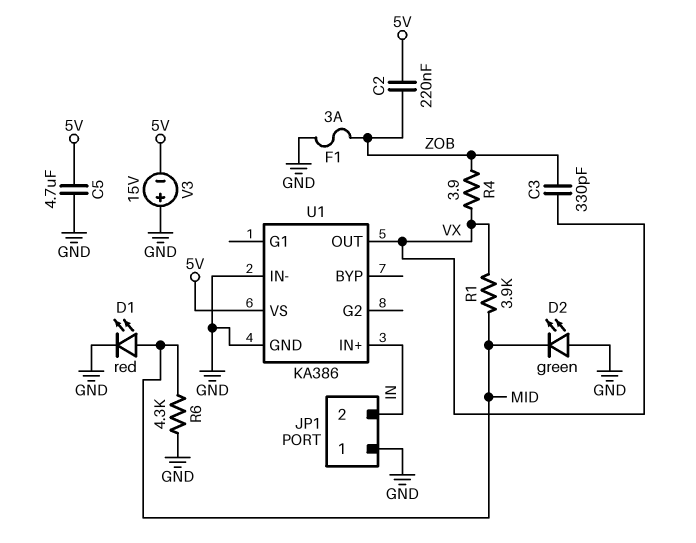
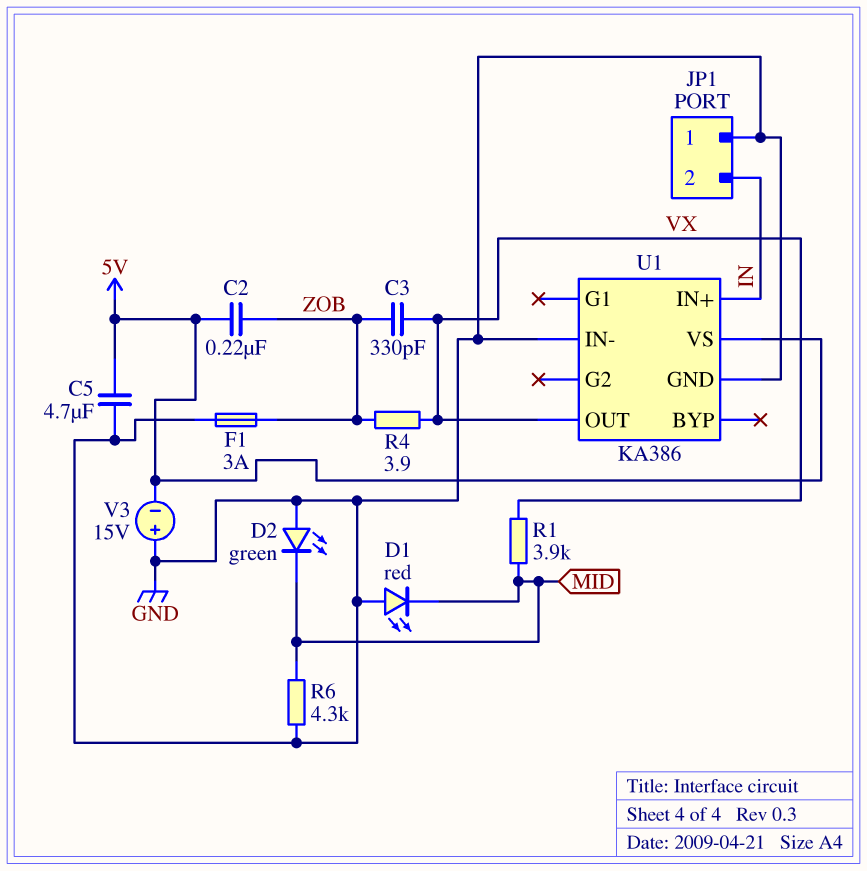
D1: LED red (A MID, K GND) -> LED red (A GND, K MID)

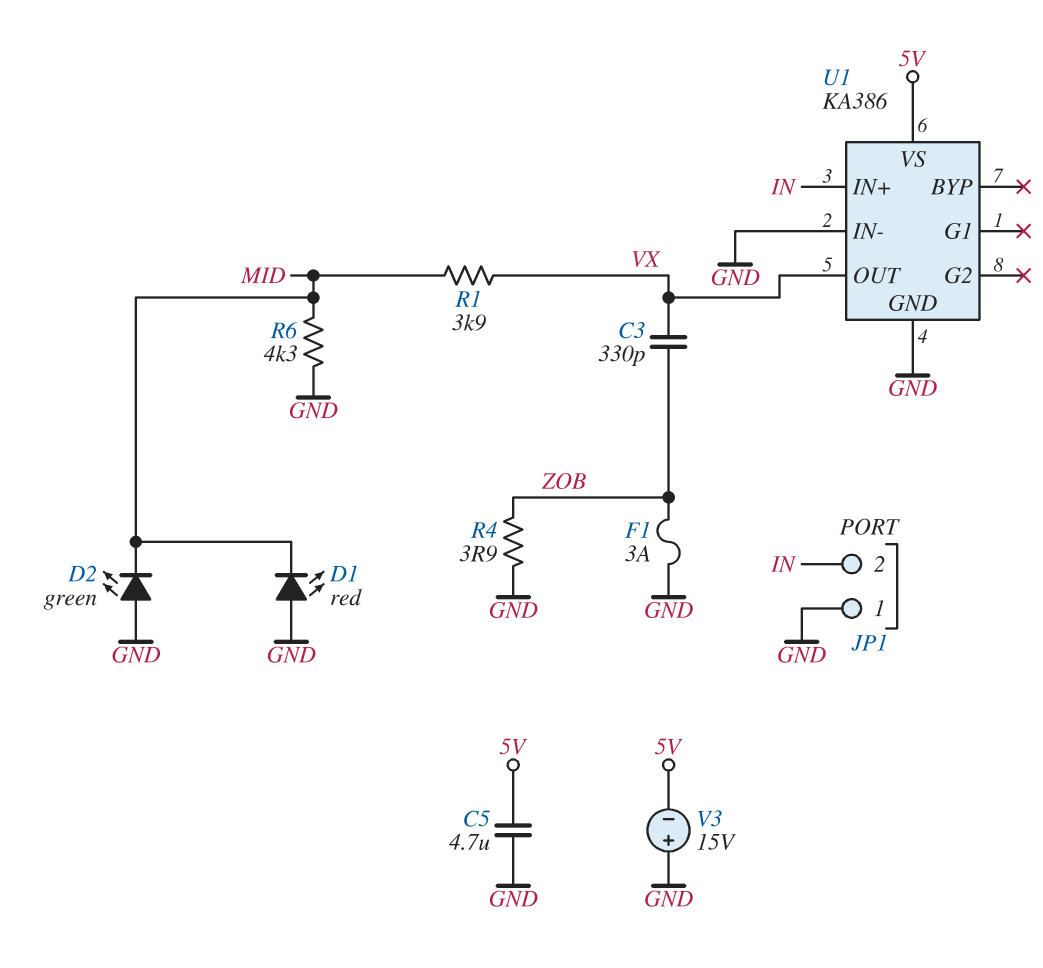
C2: 220nF (5V, ZOB) -> none
R4: 3.9 (VX, ZOB) -> 3.9 (GND, ZOB)

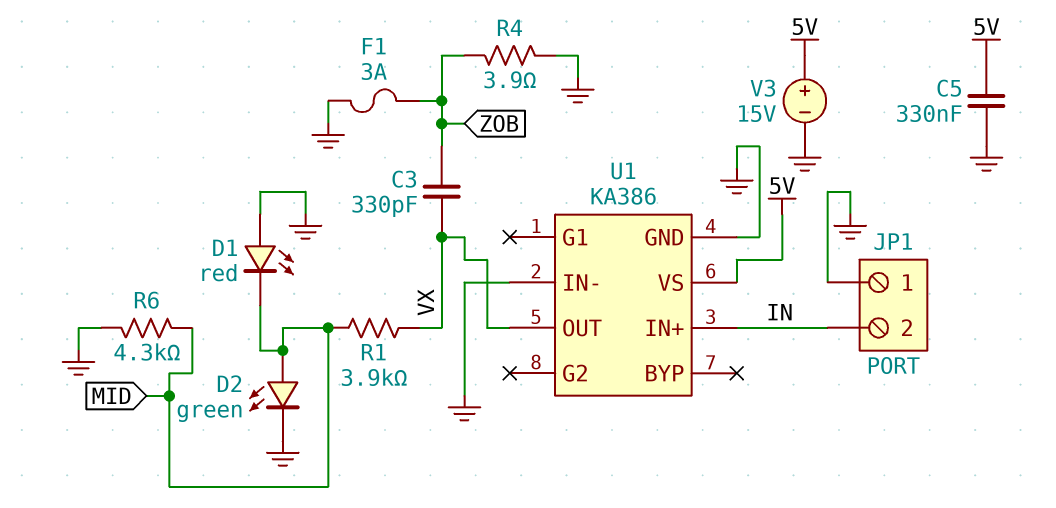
C5: 4.7uF (5V, GND) -> 330nF (5V, GND)
D2: LED green (A GND, K MID) -> LED green (A MID, K GND)
V3: 15V (plus GND, minus 5V) -> 15V (plus 5V, minus GND)

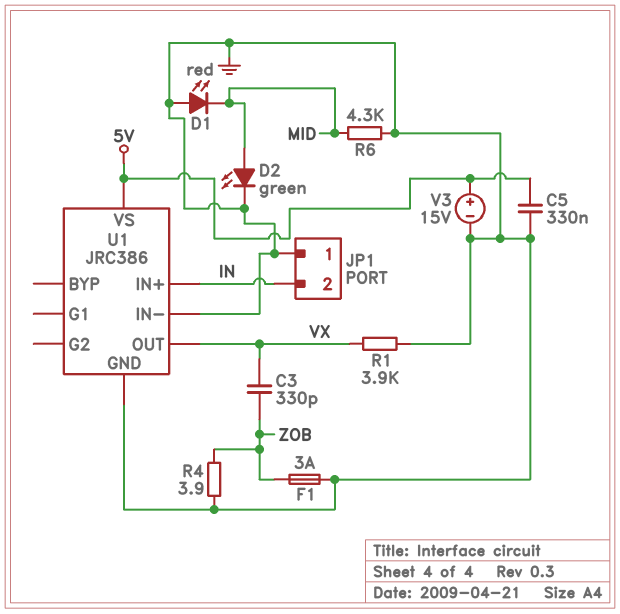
R1: 3.9k (MID, VX) -> 3.9k (GND, VX)
U1: KA386 -> JRC386

